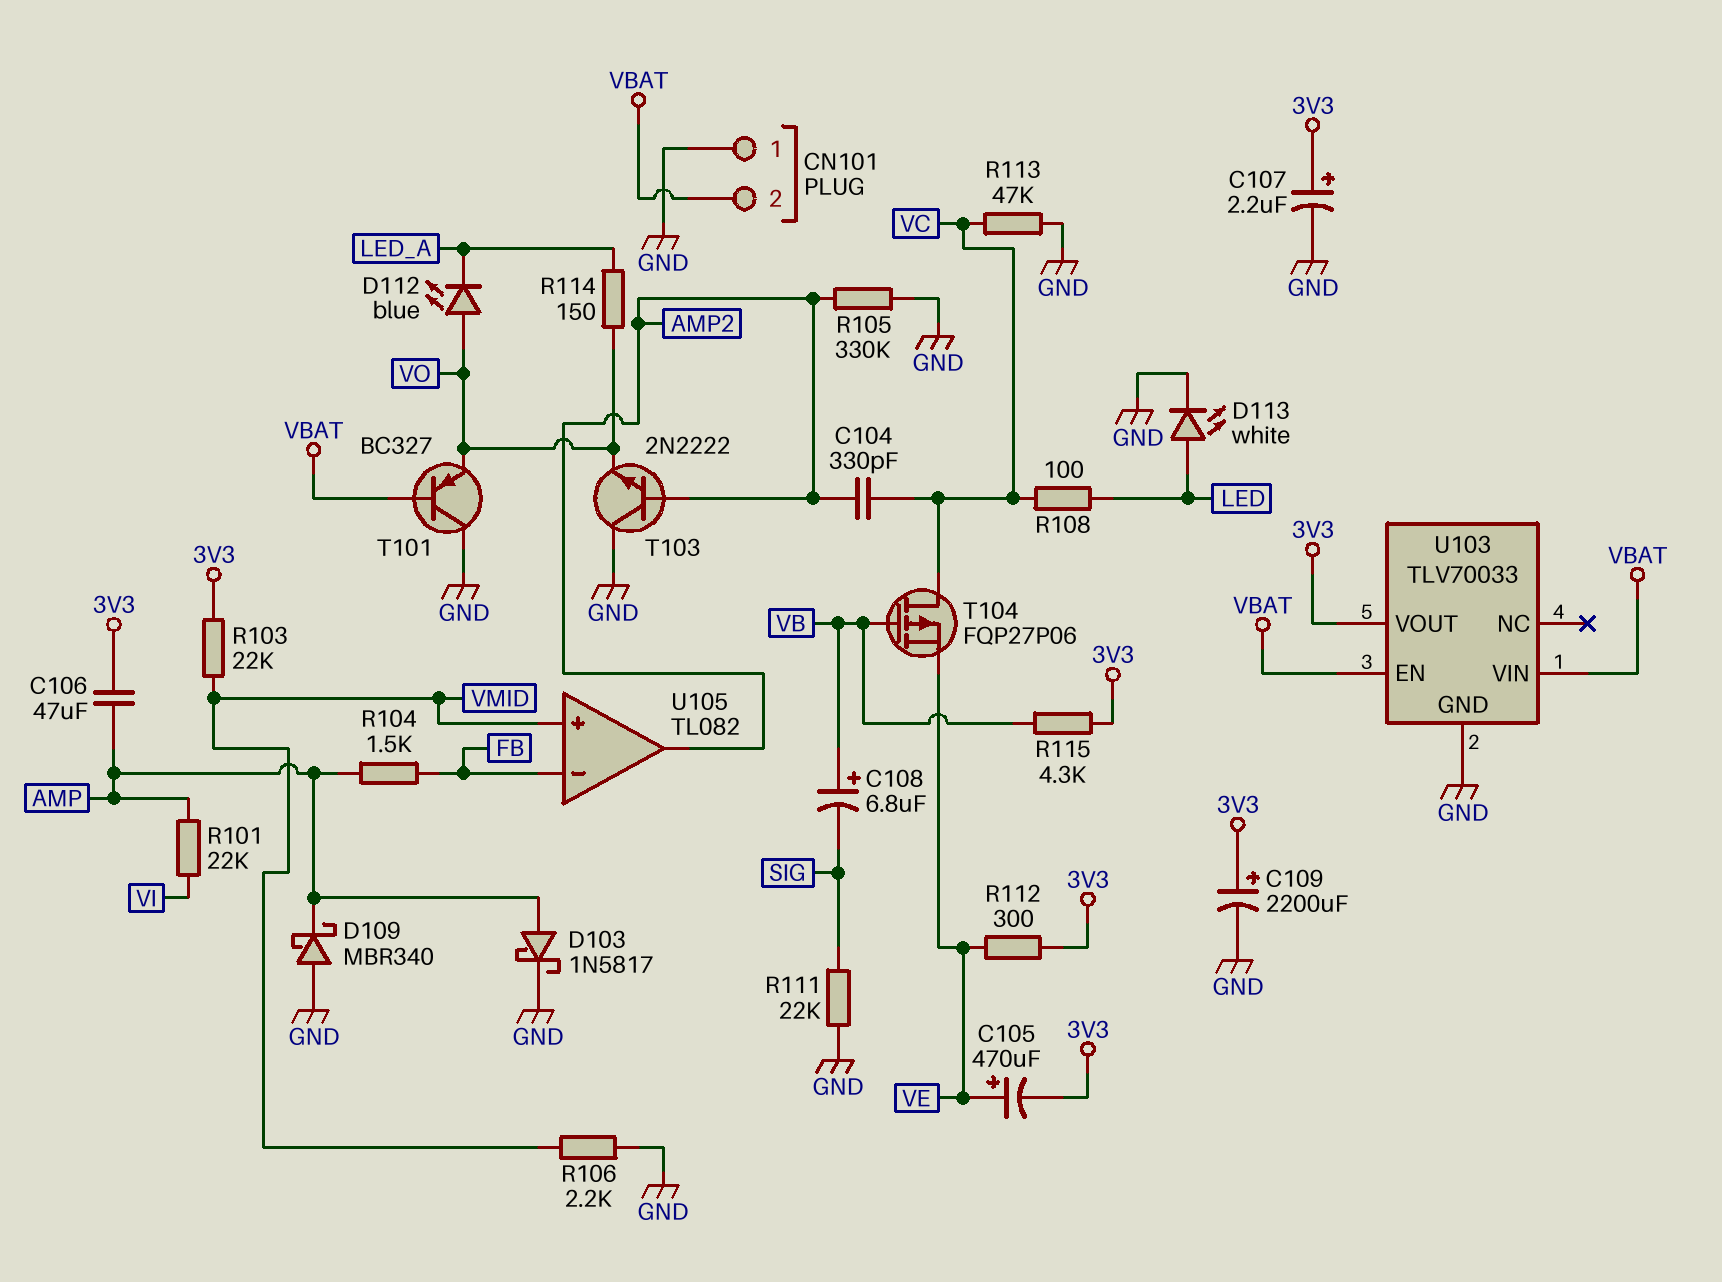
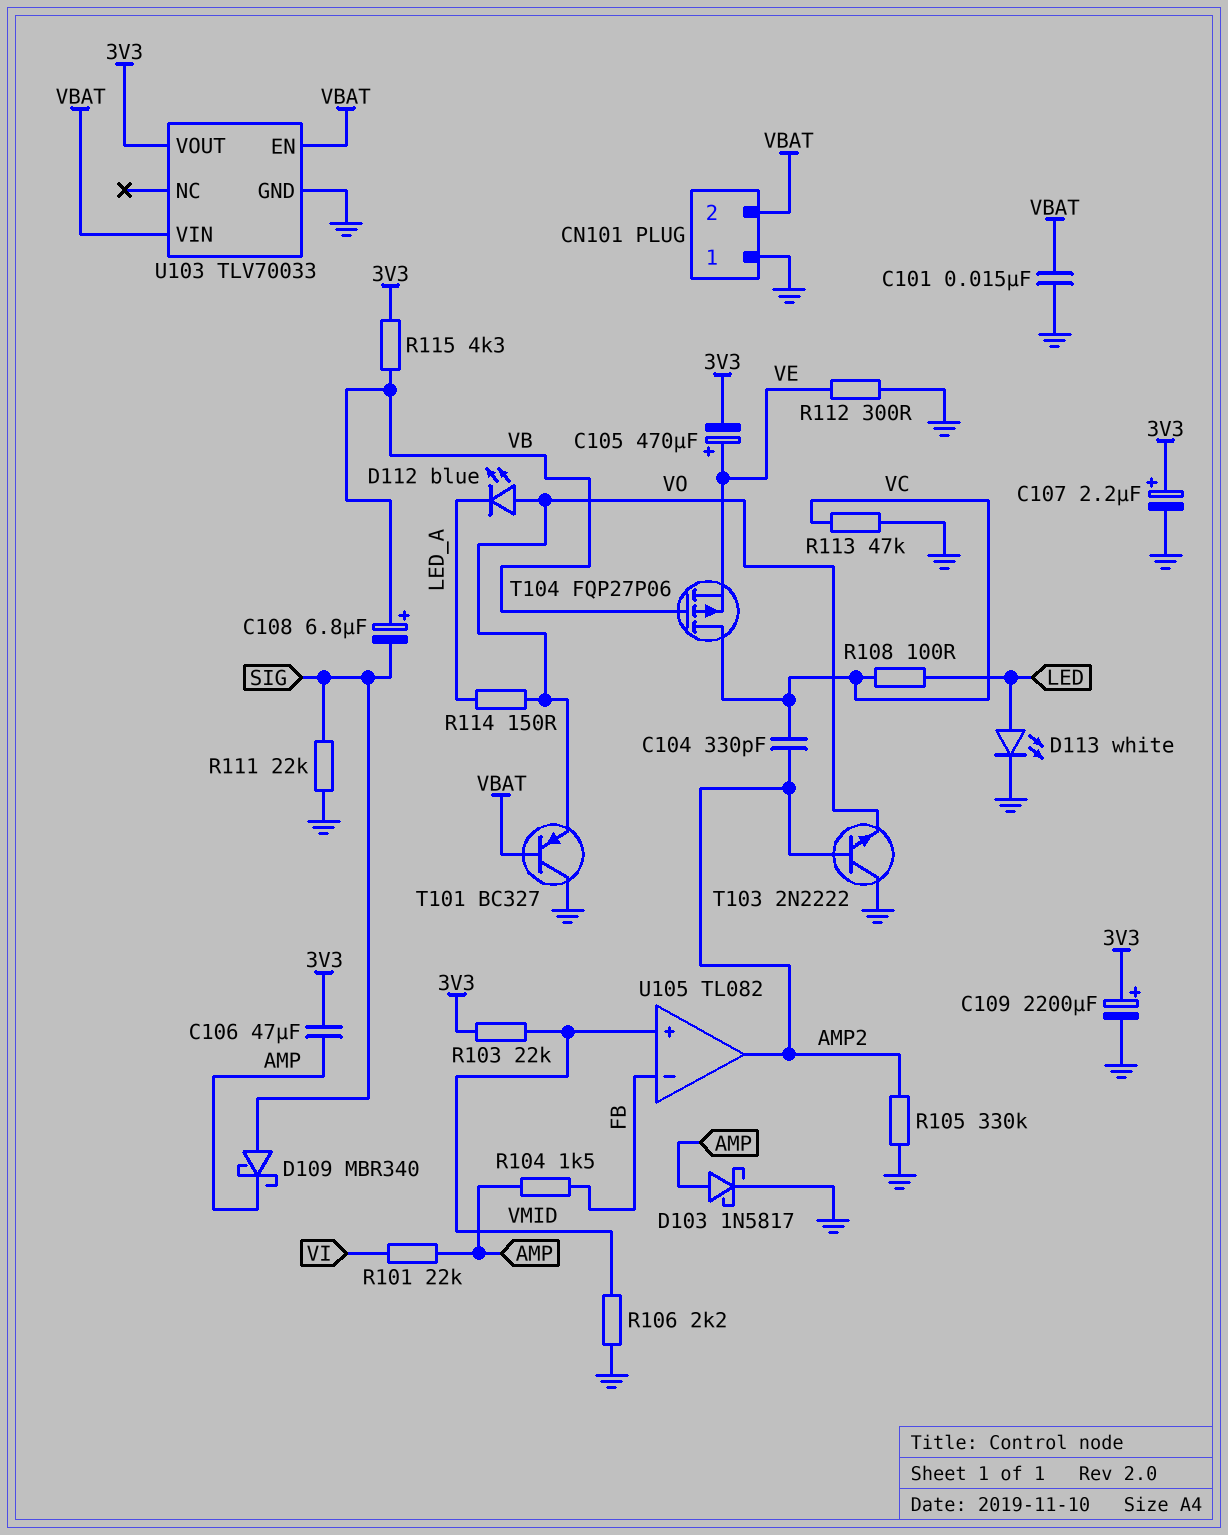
C101: none -> 15nF (GND, VBAT)
D109: schottky MBR340 (A GND, K AMP) -> schottky MBR340 (A SIG, K AMP)
R112: 300 (3V3, VE) -> 300 (GND, VE)

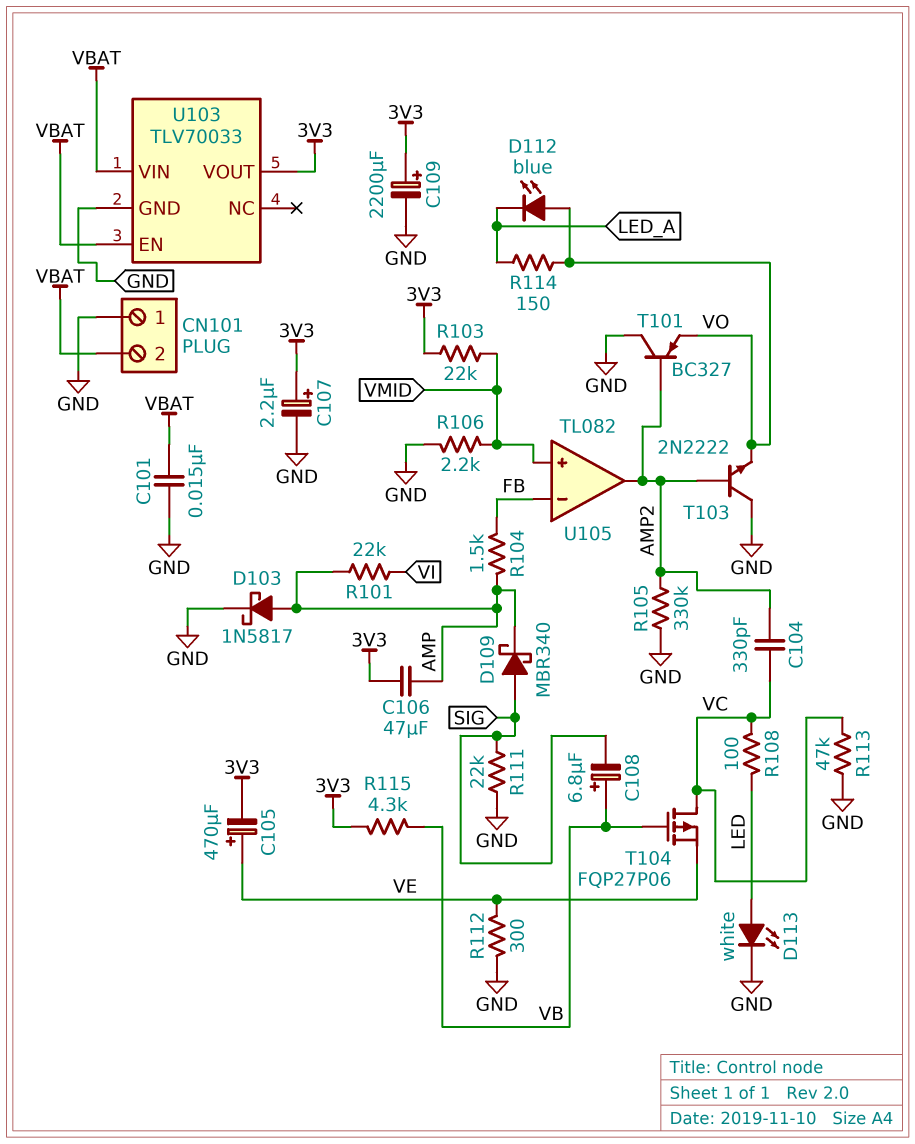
T101: PNP BC327 (B VBAT, C GND, E VO) -> PNP BC327 (B AMP2, C GND, E VO)

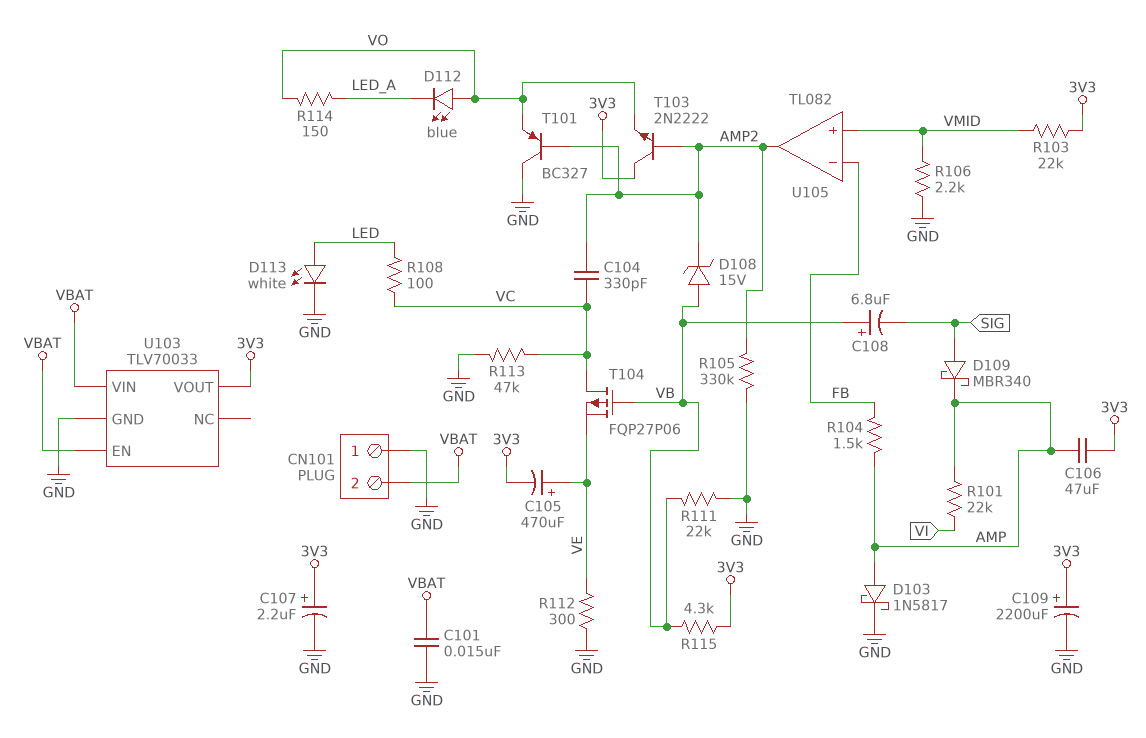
D108: none -> zener 15V (A VB, K AMP2)
R111: 22k (GND, SIG) -> 22k (GND, VB)
T103: NPN 2N2222 (B AMP2, C GND, E VO) -> NPN 2N2222 (B AMP2, C 3V3, E VO)

